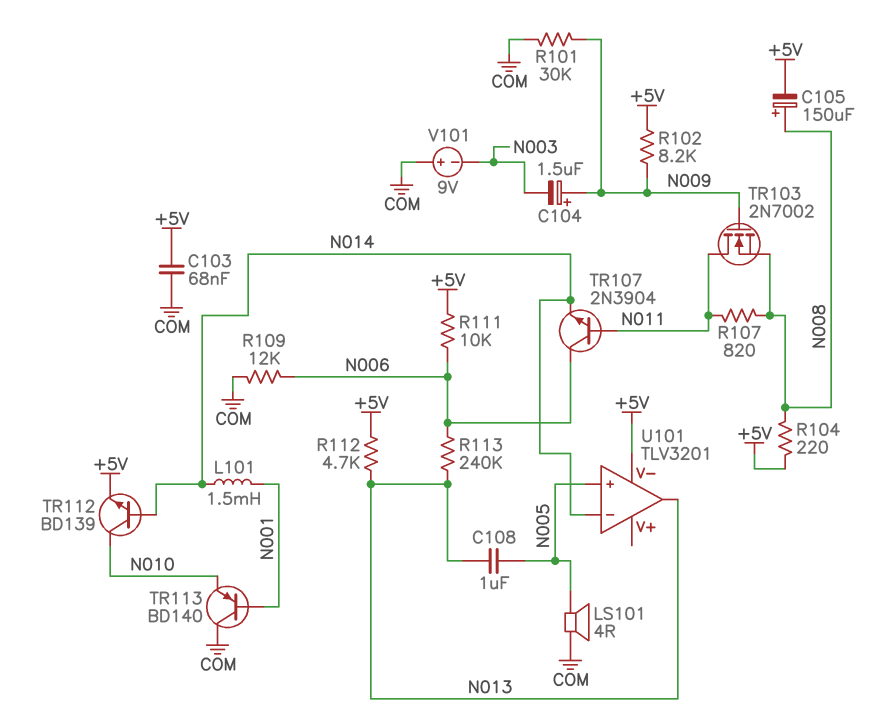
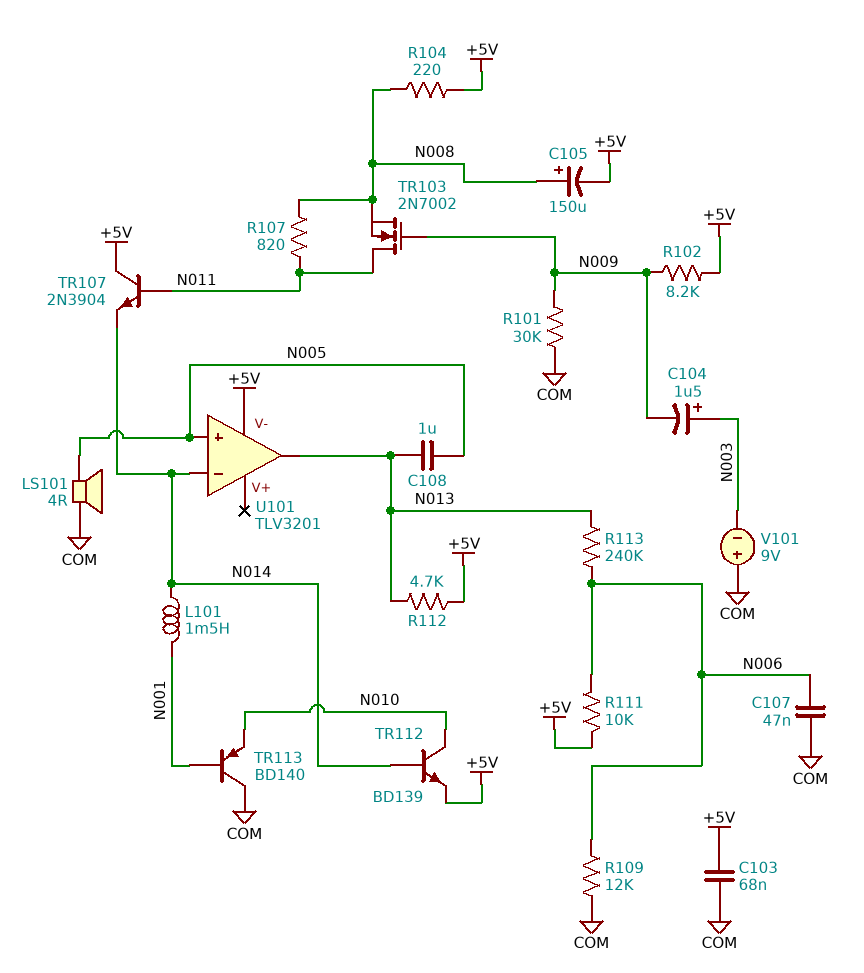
C104: 1.5uF (plus N009, minus N003) -> 1.5uF (plus N003, minus N009)
C107: none -> 47nF (COM, N006)
TR107: NPN 2N3904 (B N011, C N006, E N014) -> NPN 2N3904 (B N011, C +5V, E N014)

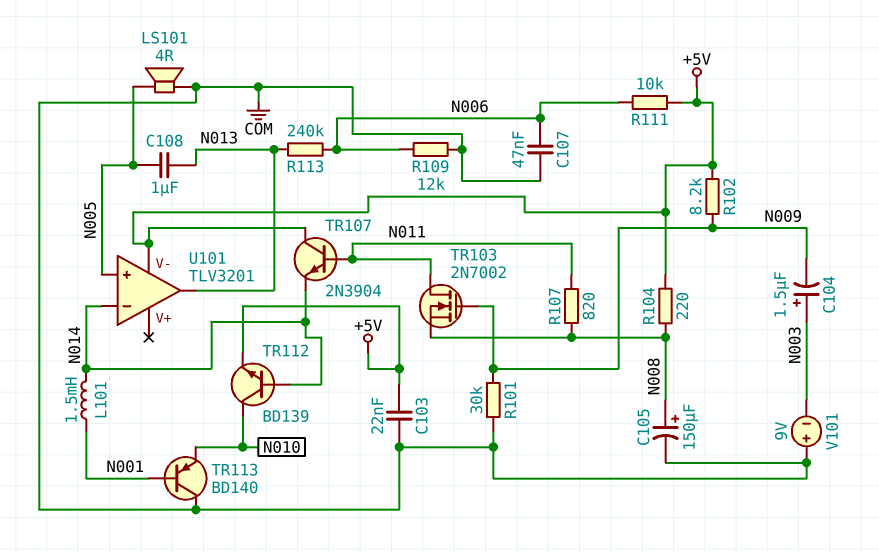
C103: 68nF (+5V, COM) -> 22nF (+5V, COM)
C105: 150uF (plus N008, minus +5V) -> 150uF (plus N008, minus COM)
R112: 4.7k (+5V, N013) -> none

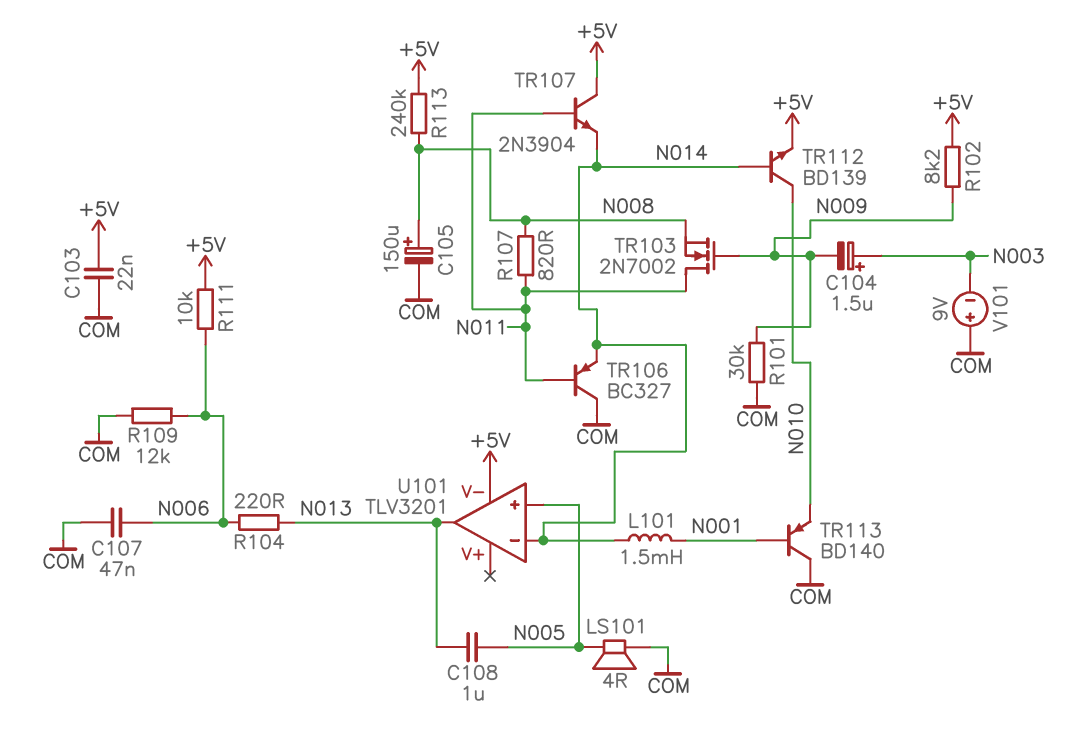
R104: 220 (+5V, N008) -> 220 (N006, N013)
R113: 240k (N006, N013) -> 240k (+5V, N008)
TR106: none -> PNP BC327 (B N011, C COM, E N014)

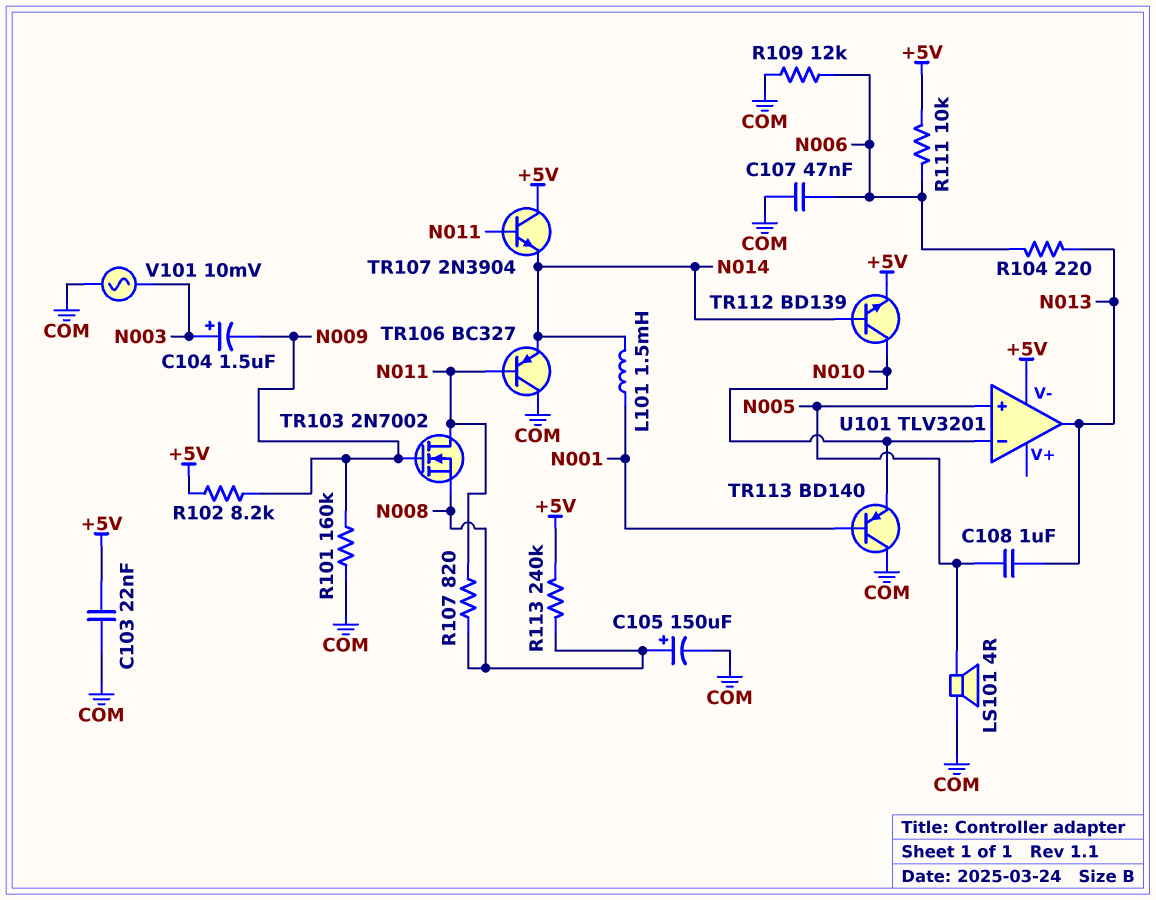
R101: 30k (COM, N009) -> 160k (COM, N009)
U101 pin in-: N014 -> N010
V101: 9V (plus COM, minus N003) -> AC 10mV (COM, N003)

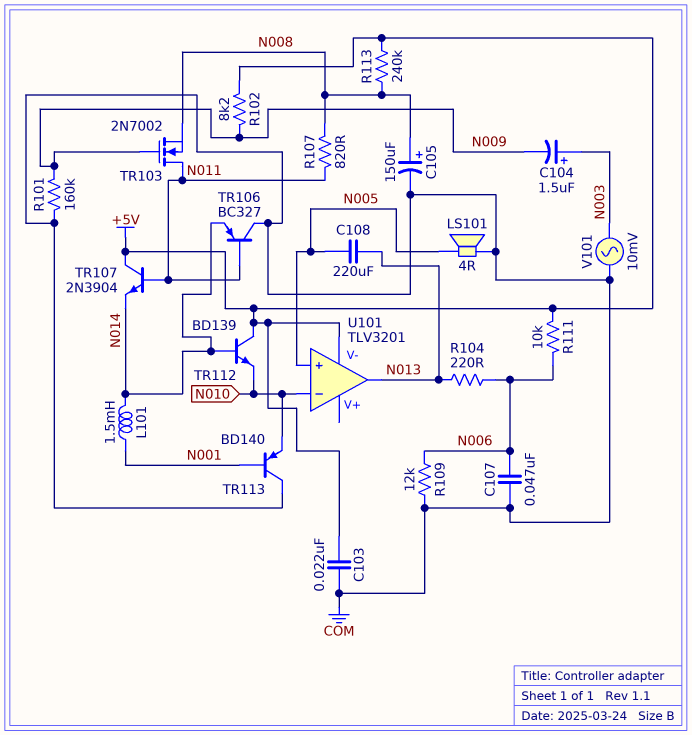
C108: 1uF (N005, N013) -> 220uF (N005, N013)
TR112: NPN BD139 (B N014, C N010, E +5V) -> NPN BD139 (B N014, C +5V, E N010)

